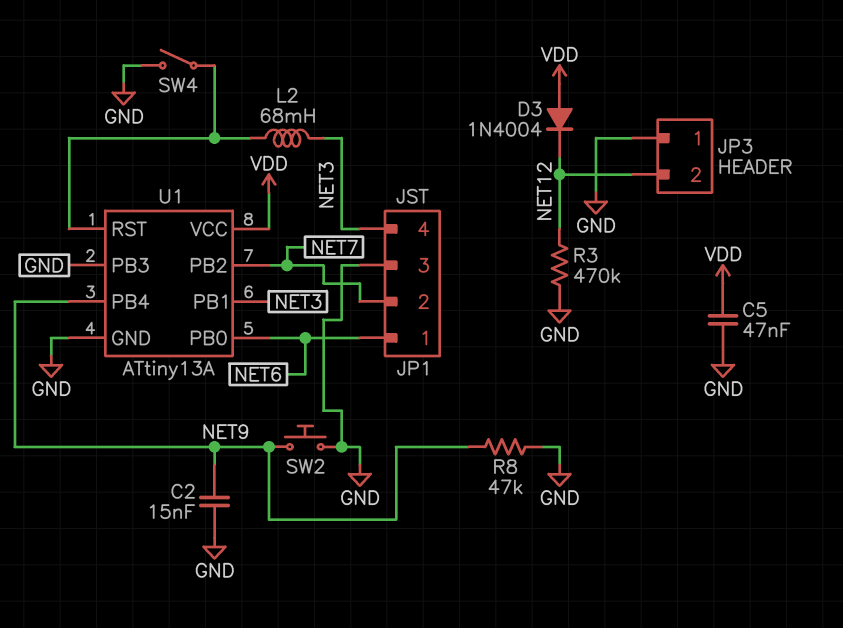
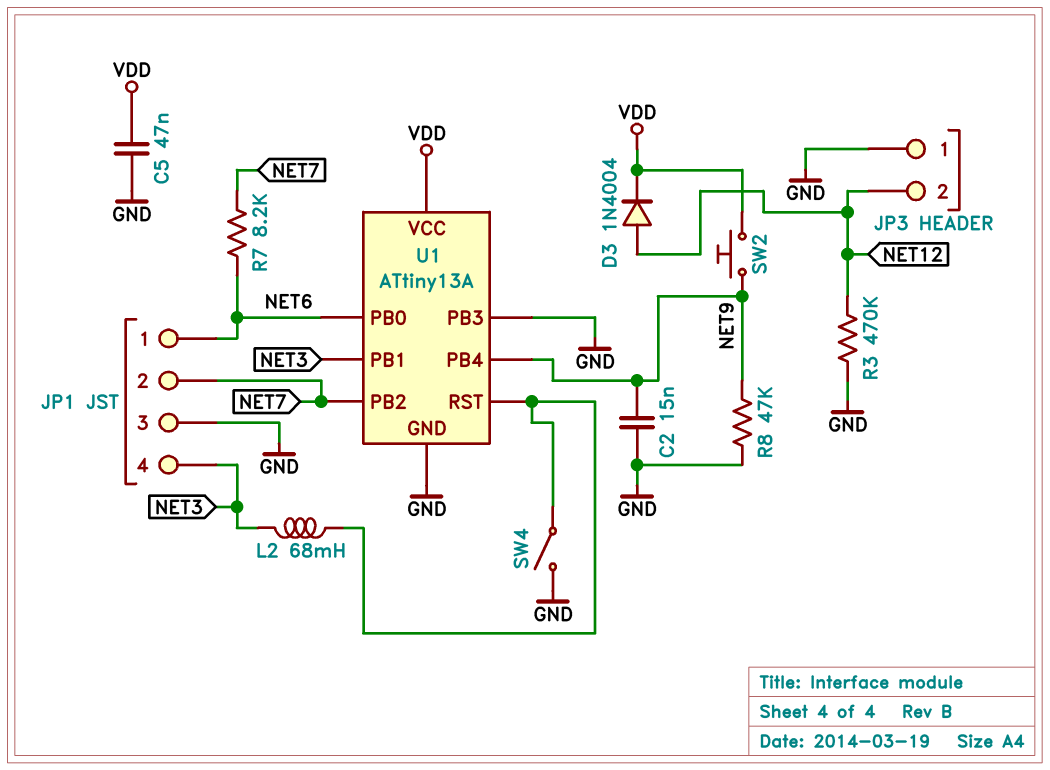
D3: diode 1N4004 (A VDD, K NET12) -> diode 1N4004 (A NET12, K VDD)
R7: none -> 8.2k (NET6, NET7)
SW2: button (GND, NET9) -> button (NET9, VDD)

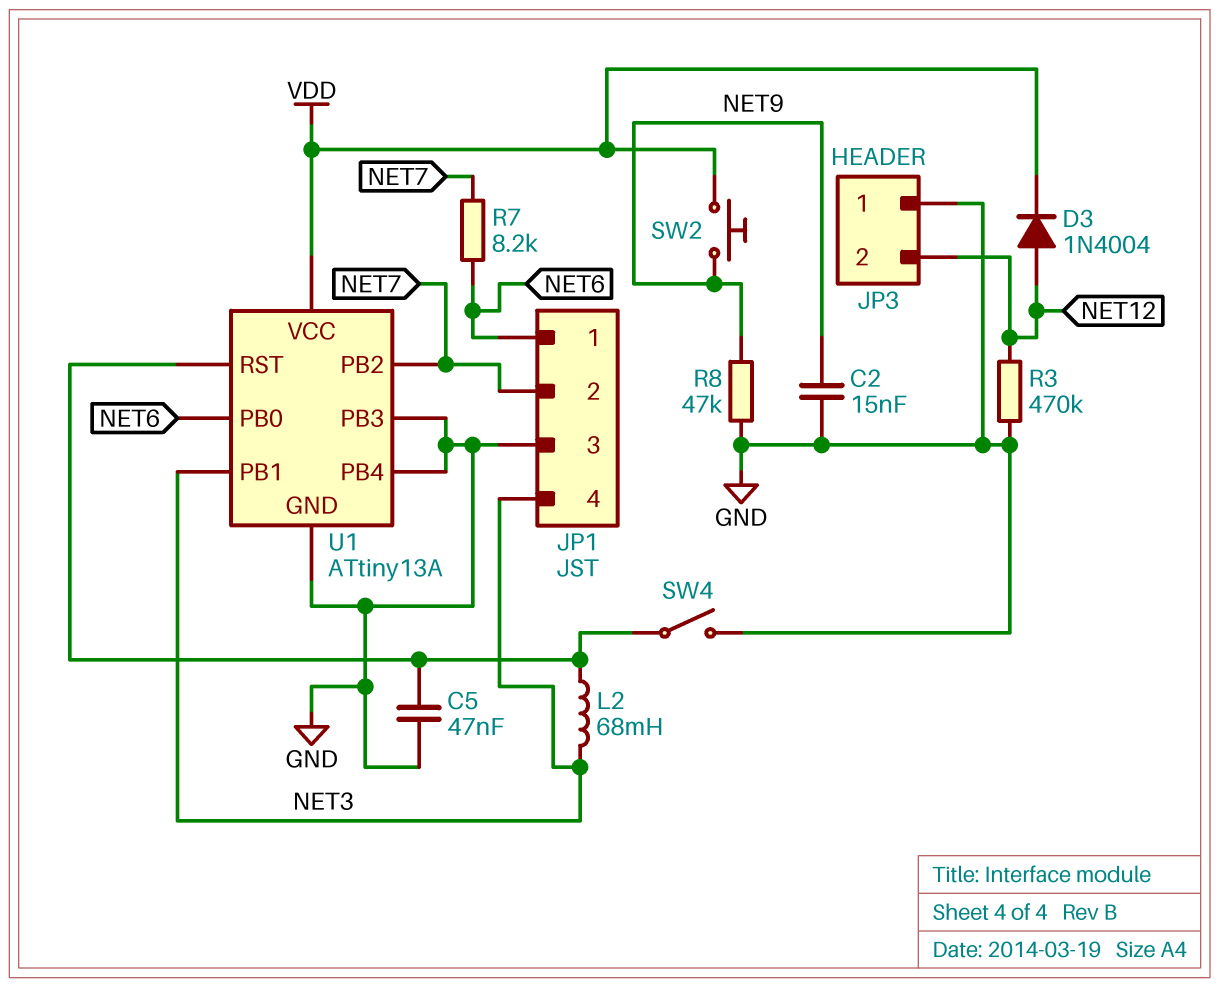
C5: 47nF (GND, VDD) -> 47nF (GND, U1/RST)
U1 pin PB4: NET9 -> GND

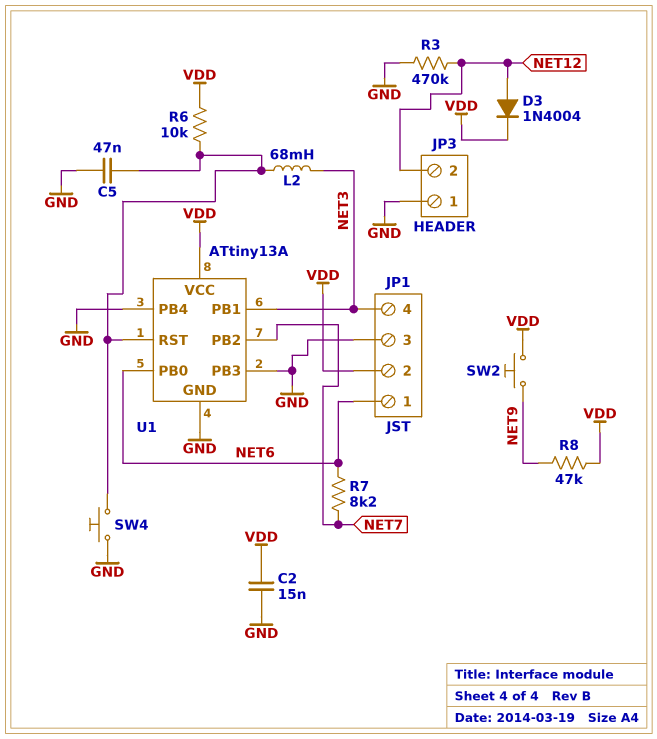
C2: 15nF (GND, NET9) -> 15nF (GND, VDD)
JP1 pin 2: NET7 -> VDD
R6: none -> 10k (U1/RST, VDD)
R8: 47k (GND, NET9) -> 47k (NET9, VDD)
SW4: switch (GND, U1/RST) -> button (GND, U1/RST)

